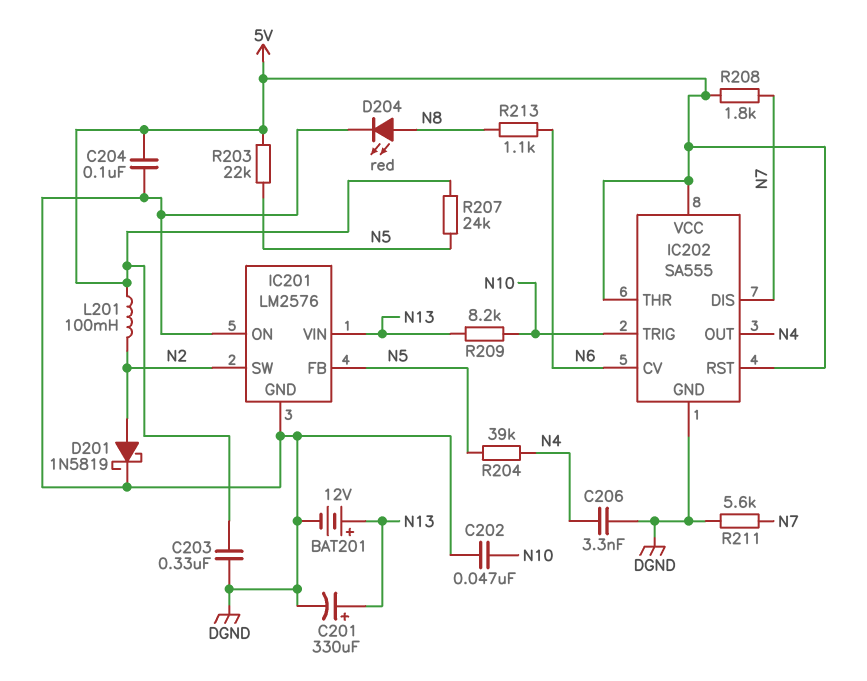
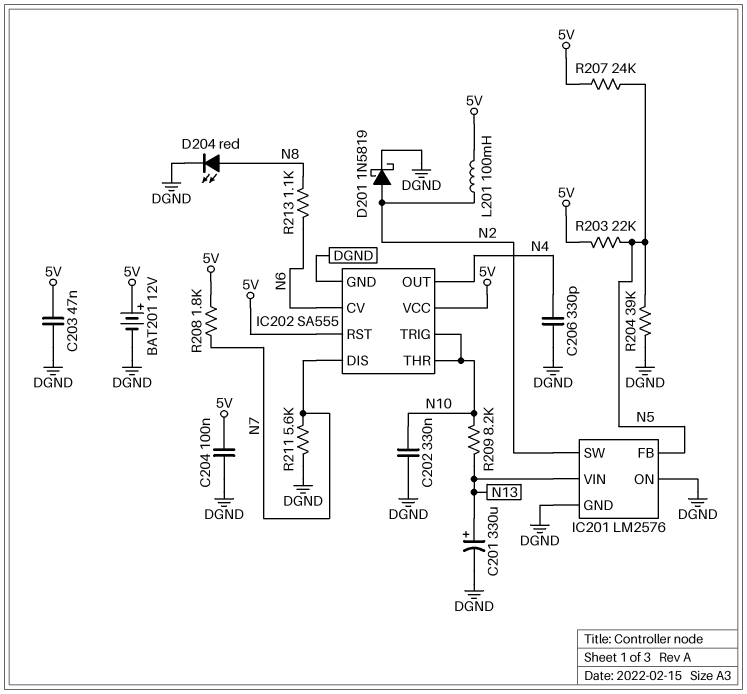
BAT201: 12V (plus N13, minus DGND) -> 12V (plus 5V, minus DGND)
C202: 47nF (DGND, N10) -> 330nF (DGND, N10)
C203: 330nF (5V, DGND) -> 47nF (5V, DGND)
C206: 3.3nF (DGND, N4) -> 330pF (DGND, N4)
IC202 pin THR: 5V -> N10
R204: 39k (N4, N5) -> 39k (DGND, N5)

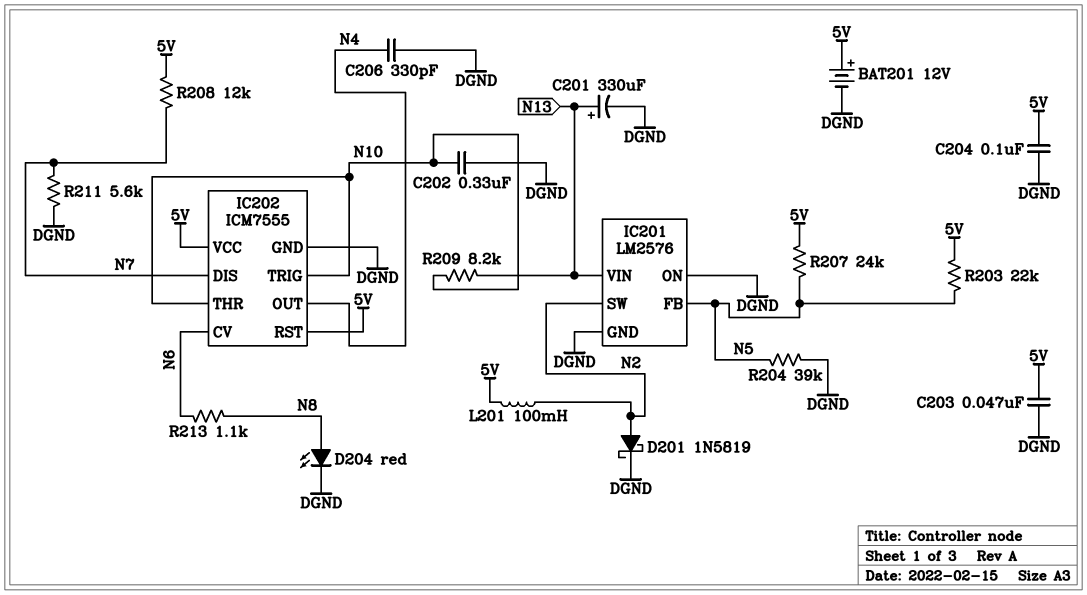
IC202: SA555 -> ICM7555
R208: 1.8k (5V, N7) -> 12k (5V, N7)

